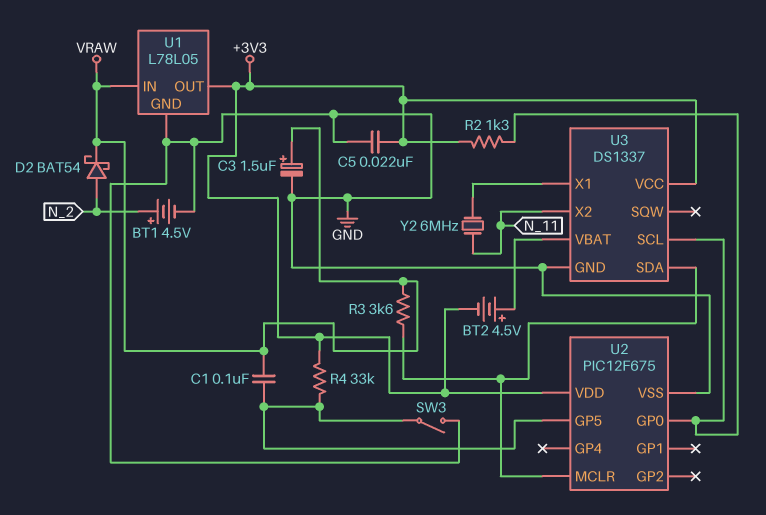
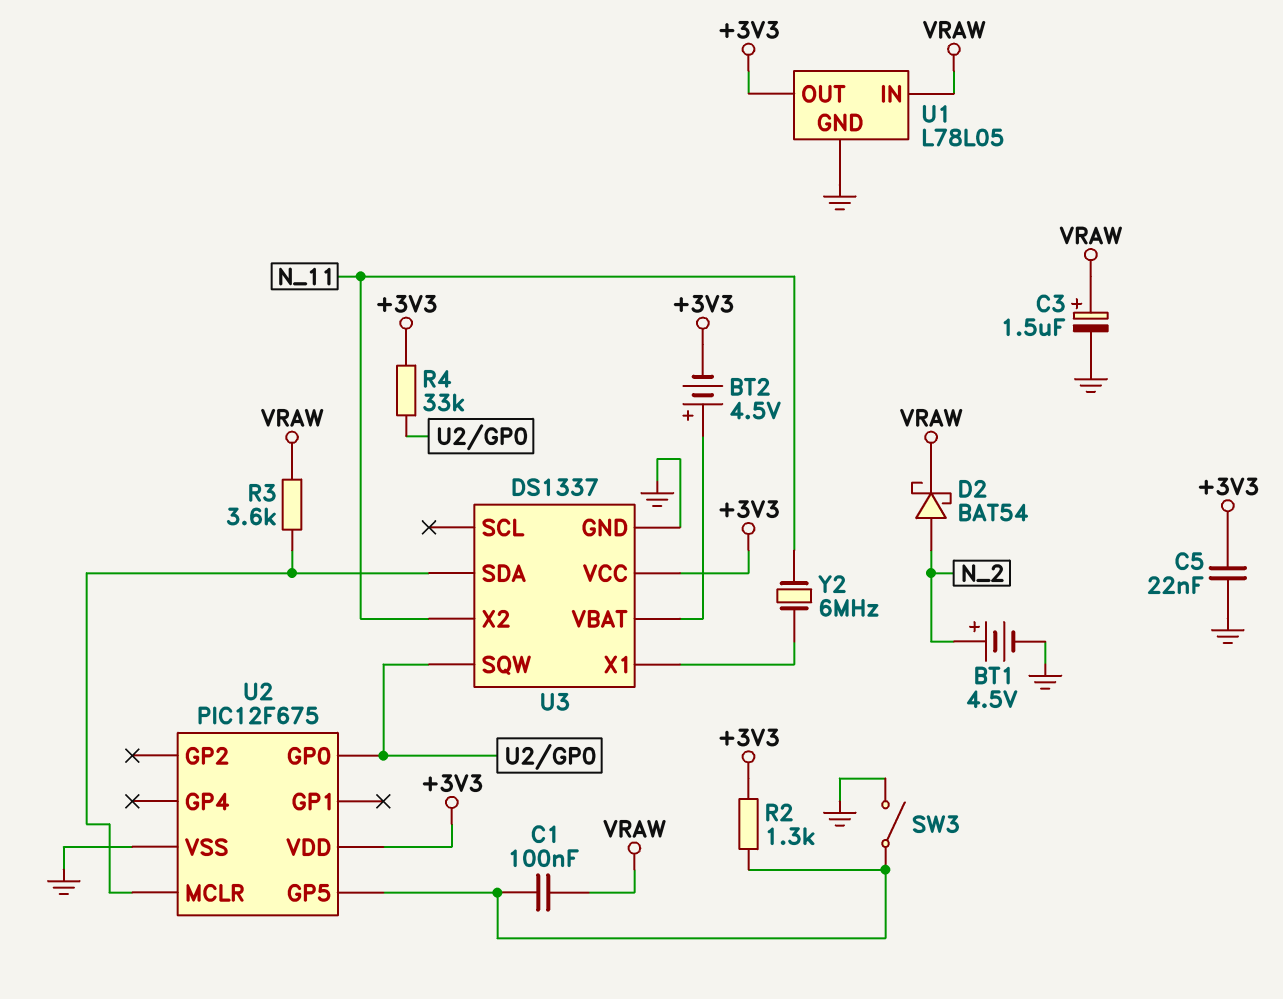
R2: 1.3k (+3V3, U2/GP0) -> 1.3k (+3V3, U2/GP5)
R4: 33k (+3V3, U2/GP5) -> 33k (+3V3, U2/GP0)
U3 pin SCL: U2/GP0 -> none
U3 pin SQW: none -> U2/GP0

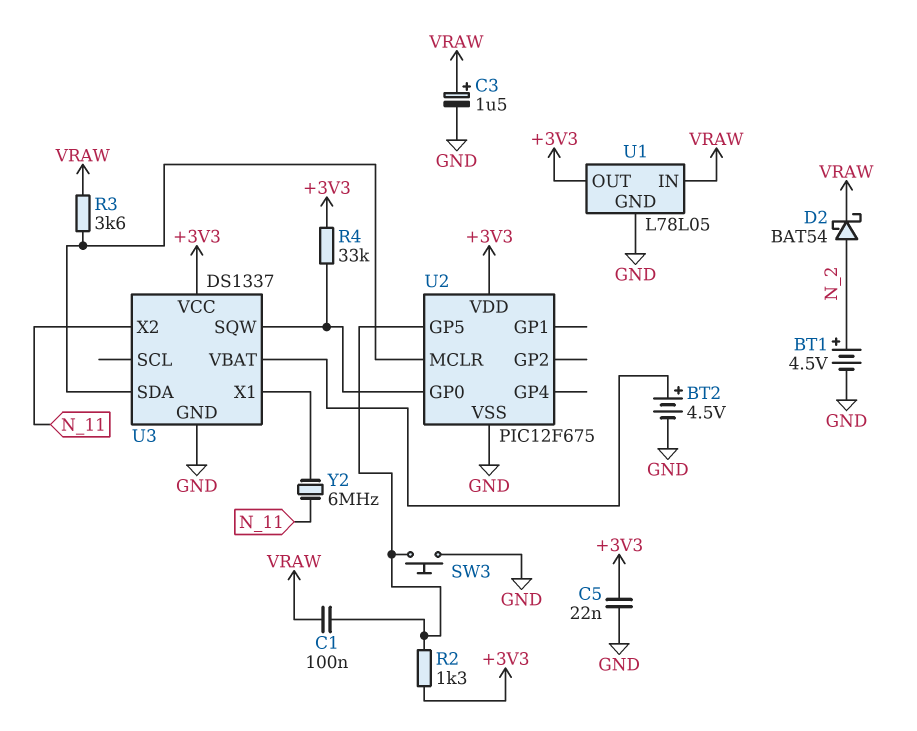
BT2: 4.5V (plus U3/VBAT, minus +3V3) -> 4.5V (plus U3/VBAT, minus GND)
SW3: switch (GND, U2/GP5) -> button (GND, U2/GP5)

